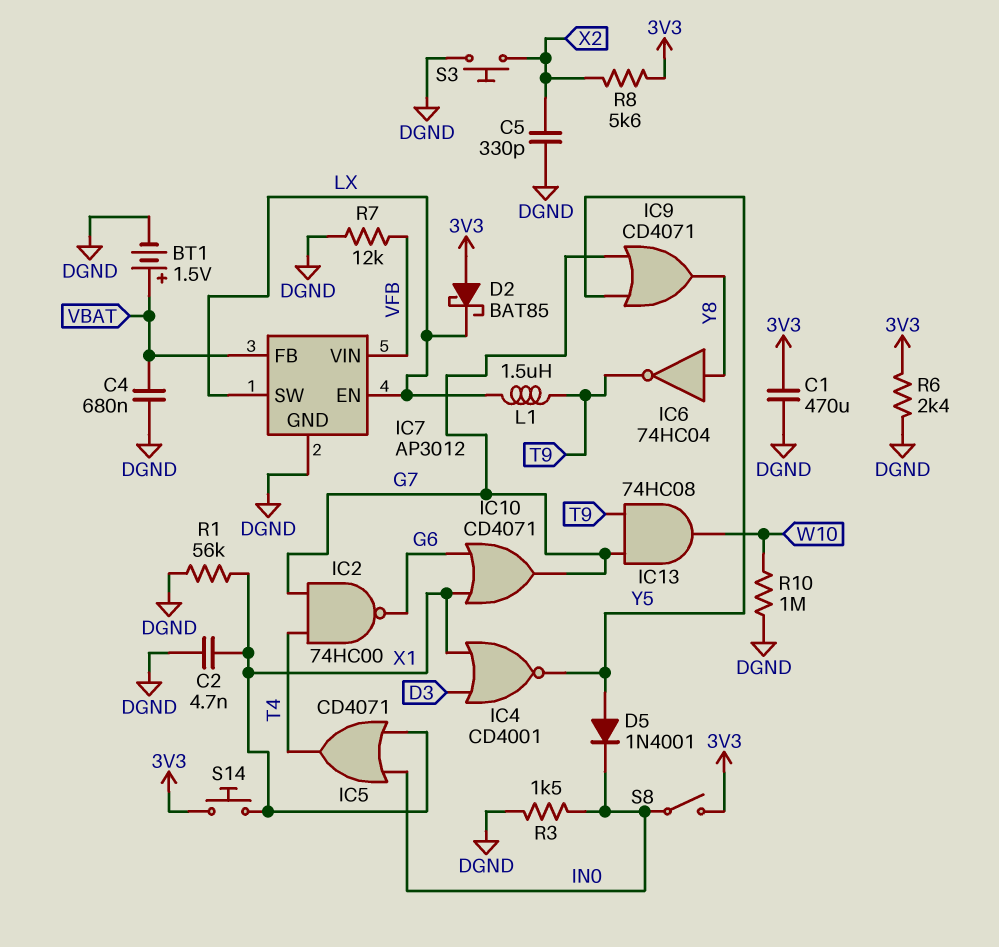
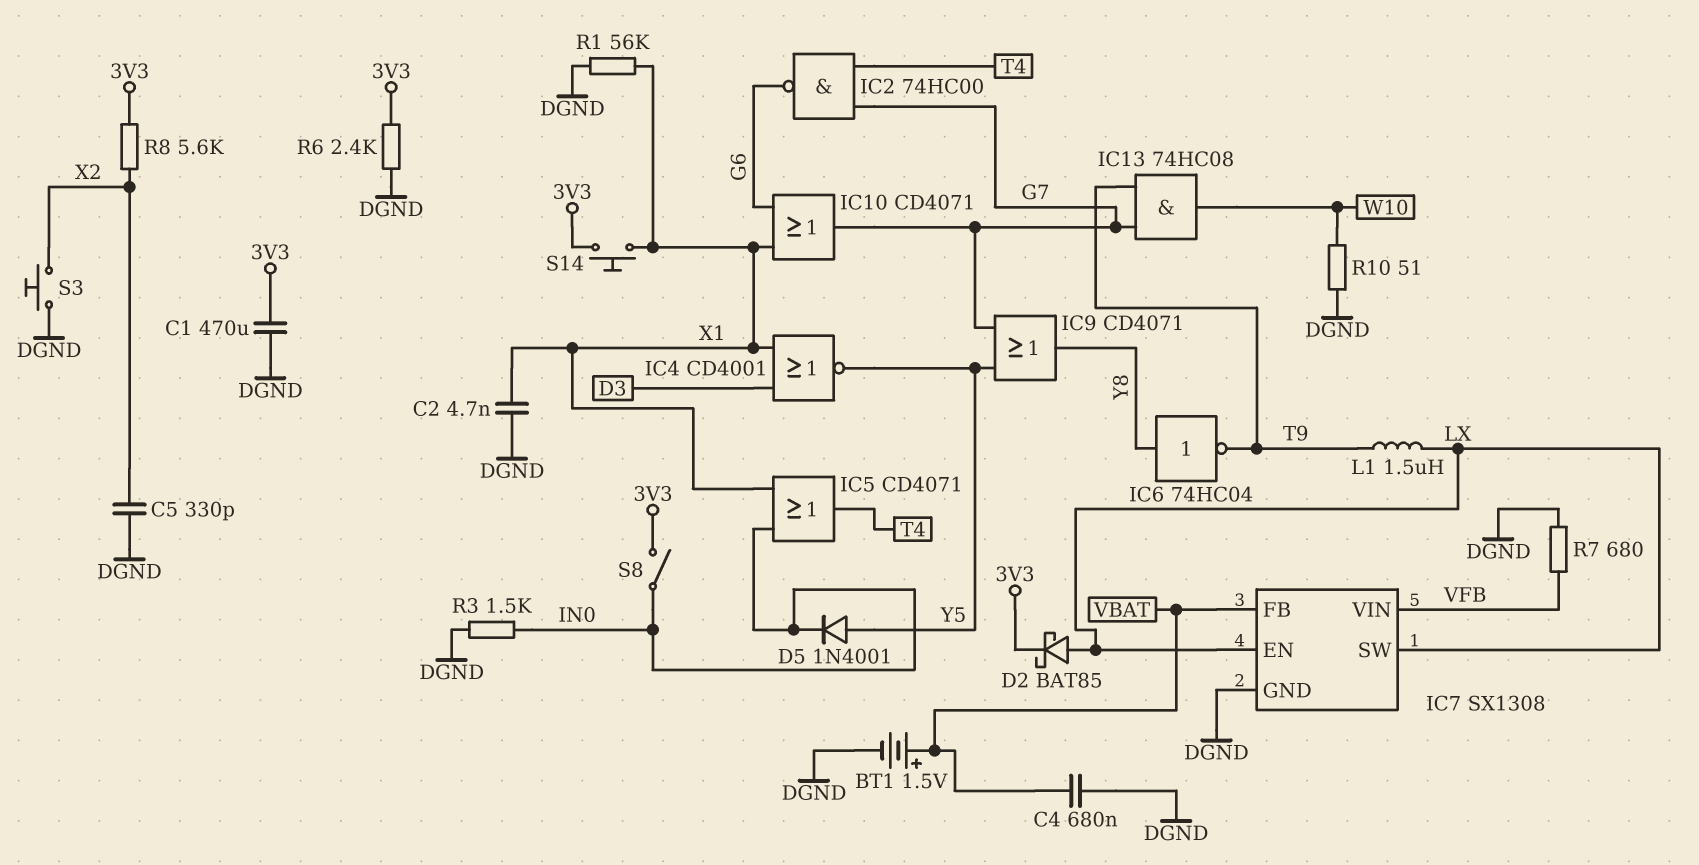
D2: schottky BAT85 (A 3V3, K LX) -> schottky BAT85 (A LX, K 3V3)
IC7: AP3012 -> SX1308
R7: 12k (DGND, VFB) -> 680 (DGND, VFB)
R10: 1M (DGND, W10) -> 51 (DGND, W10)

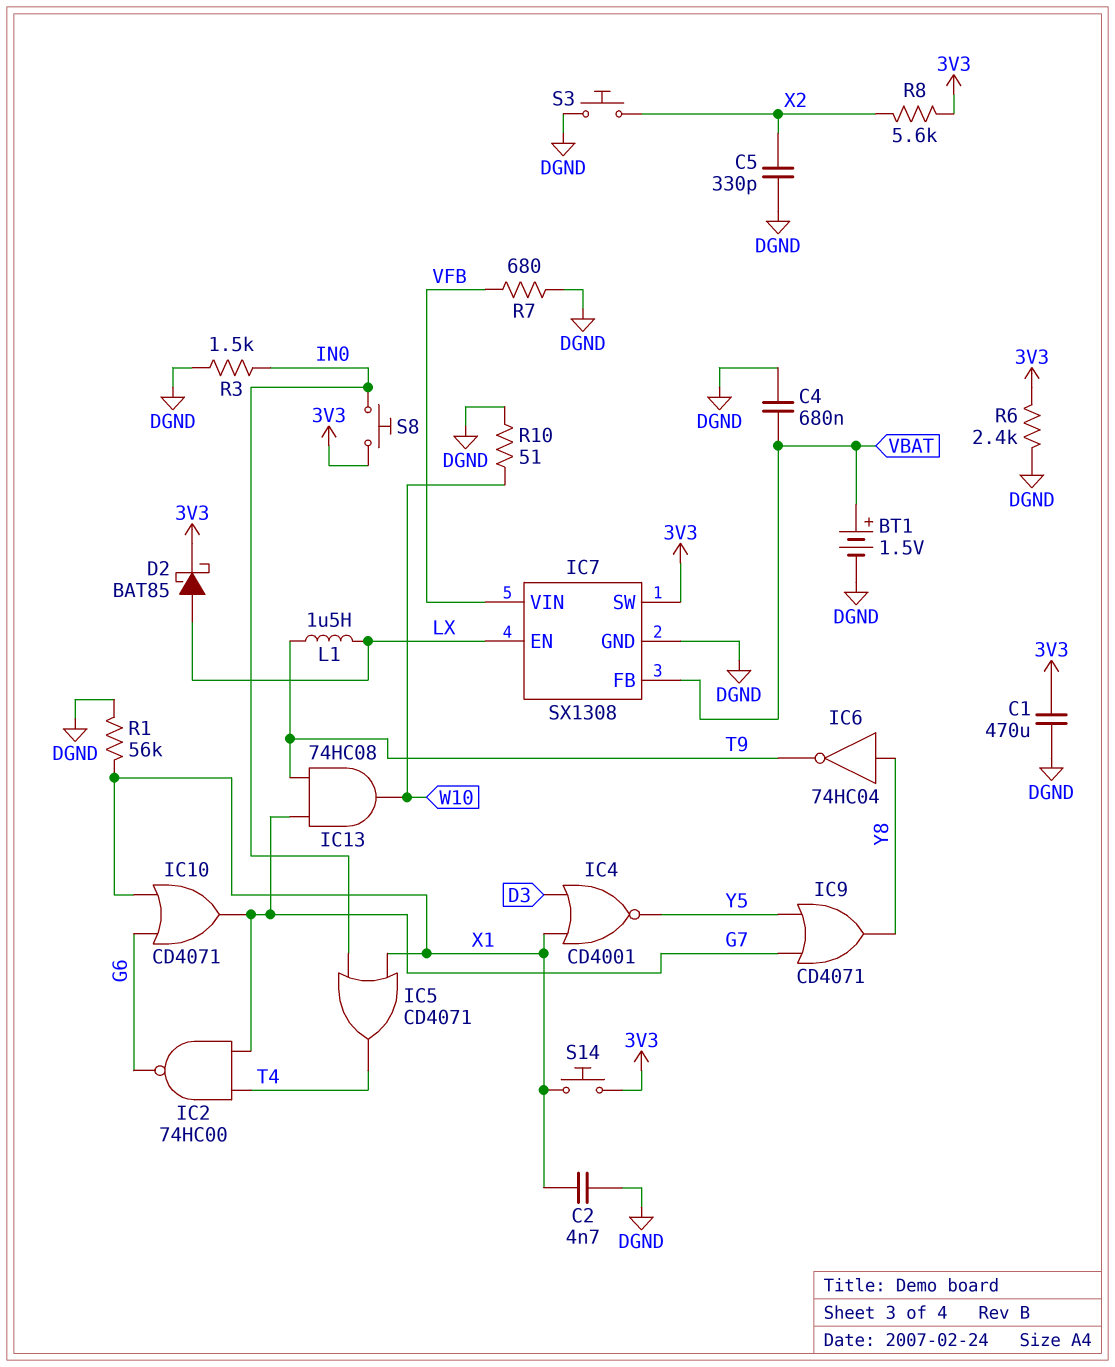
D5: diode 1N4001 (A Y5, K IN0) -> none
IC7 pin SW: LX -> 3V3
S8: switch (3V3, IN0) -> button (3V3, IN0)

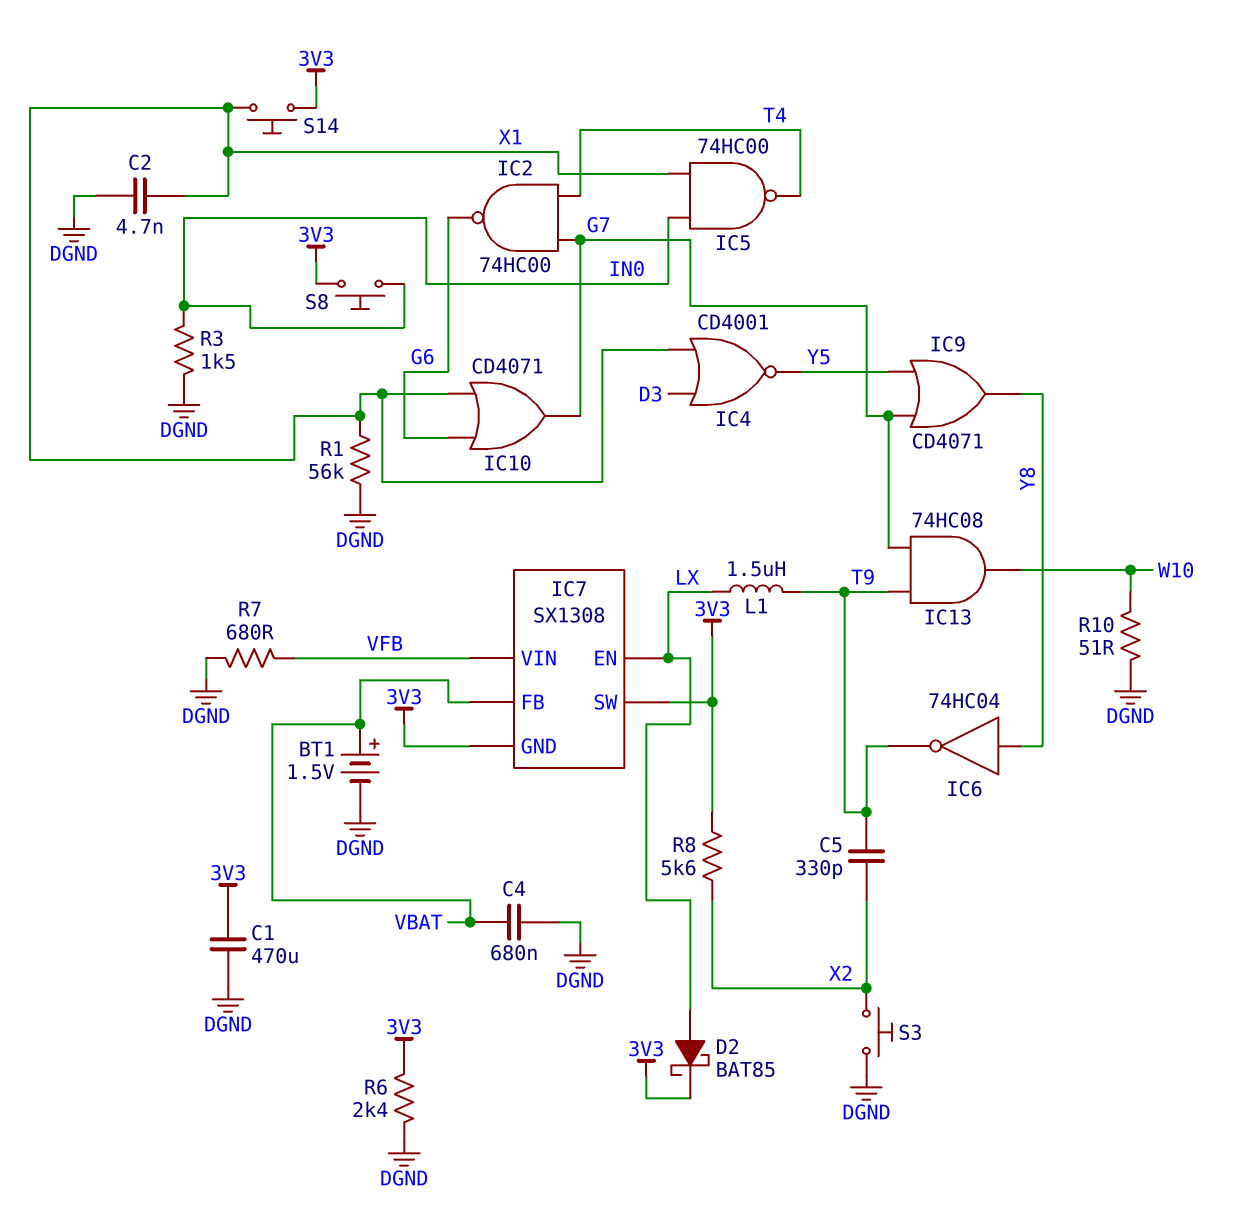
C5: 330pF (DGND, X2) -> 330pF (T9, X2)
IC5: OR CD4071 (in IN0, in X1, out T4) -> NAND 74HC00 (in IN0, in X1, out T4)
IC7 pin GND: DGND -> 3V3

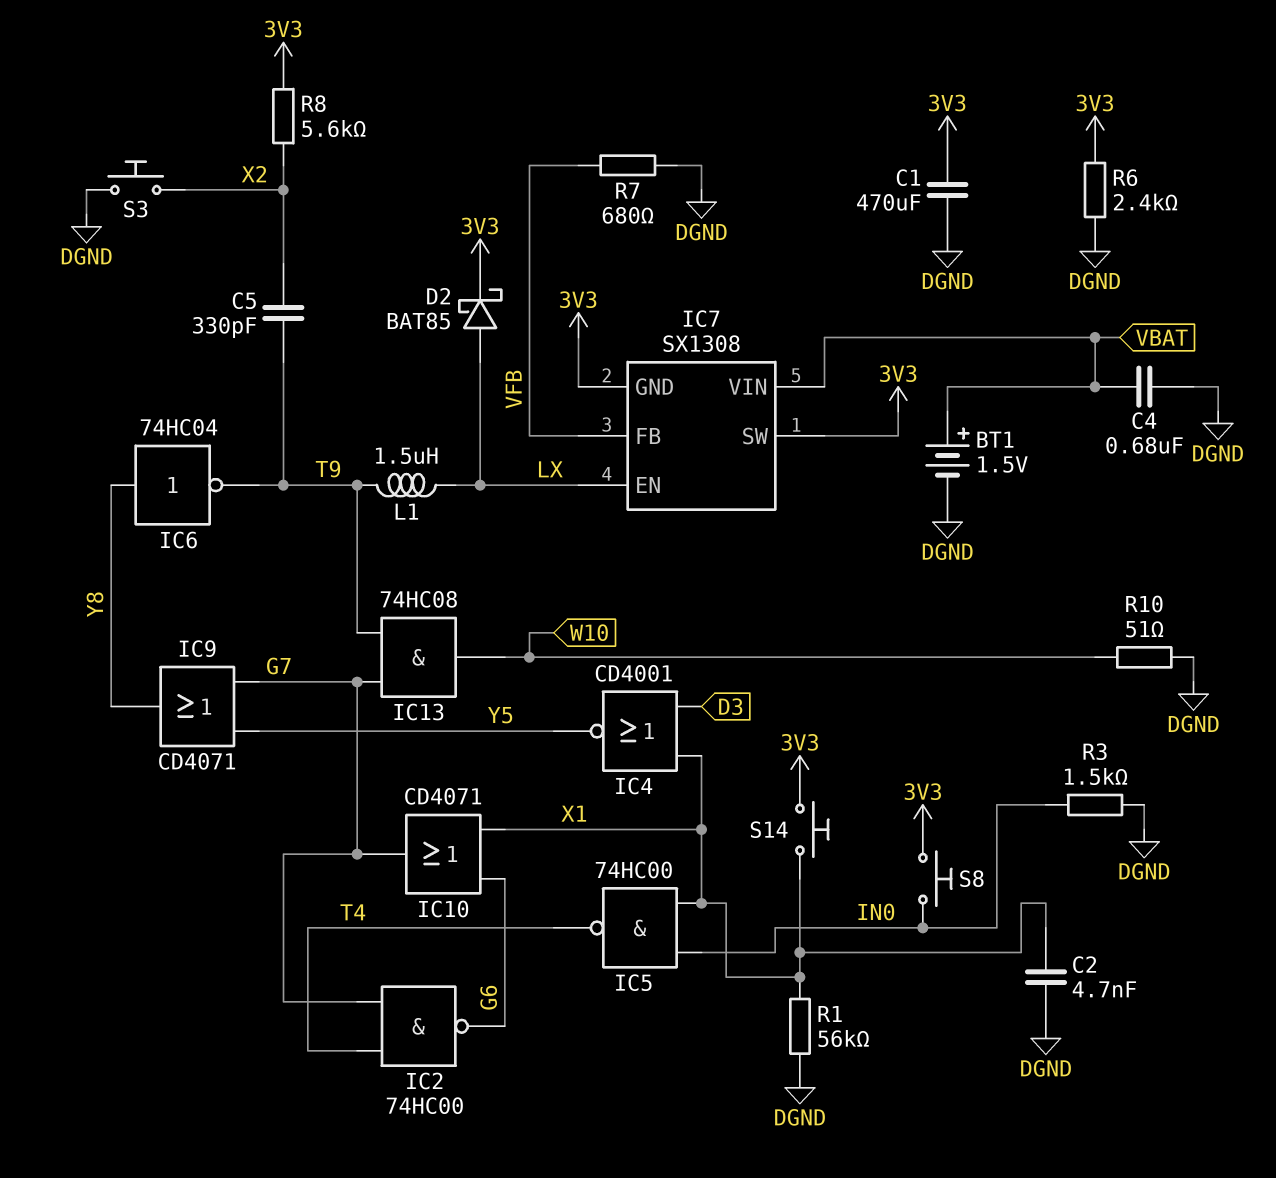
IC7 pin FB: VBAT -> VFB
IC7 pin VIN: VFB -> VBAT

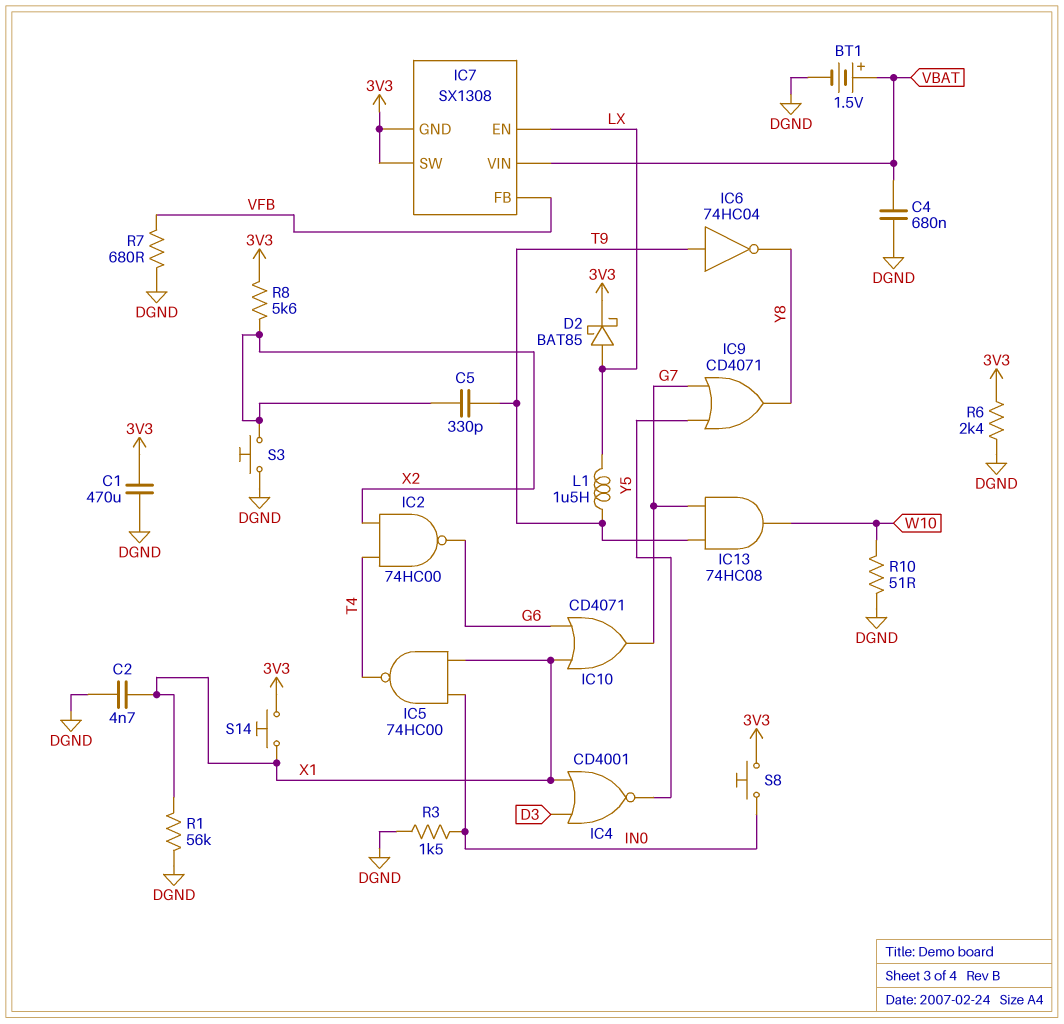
IC2: NAND 74HC00 (in G7, in T4, out G6) -> NAND 74HC00 (in T4, in X2, out G6)
IC6: NOT 74HC04 (in Y8, out T9) -> NOT 74HC04 (in T9, out Y8)

